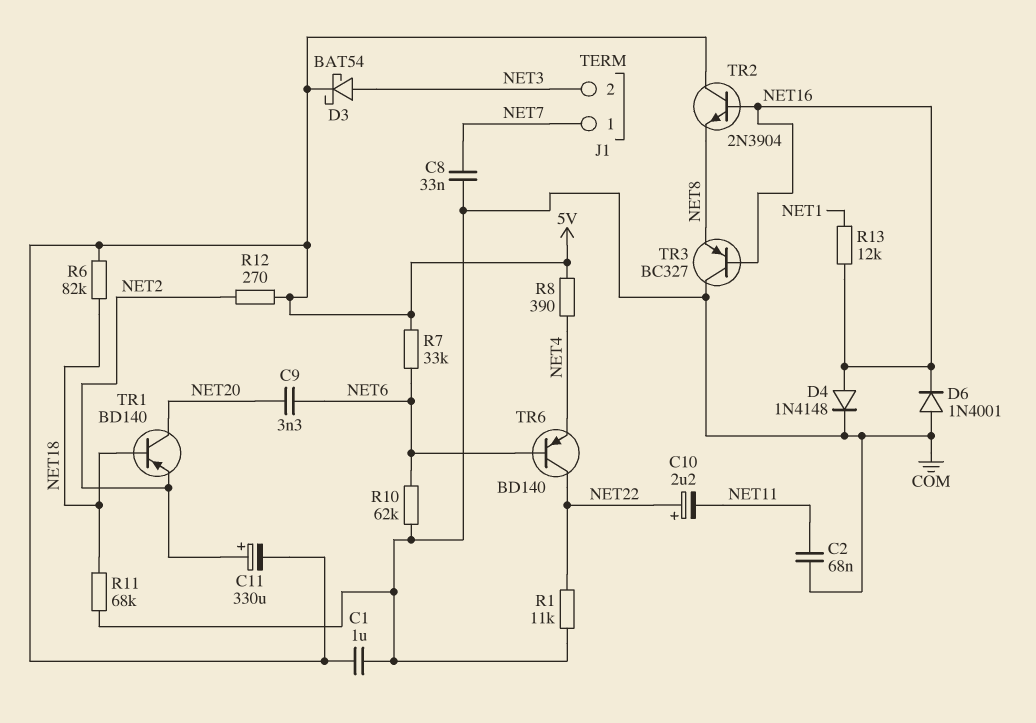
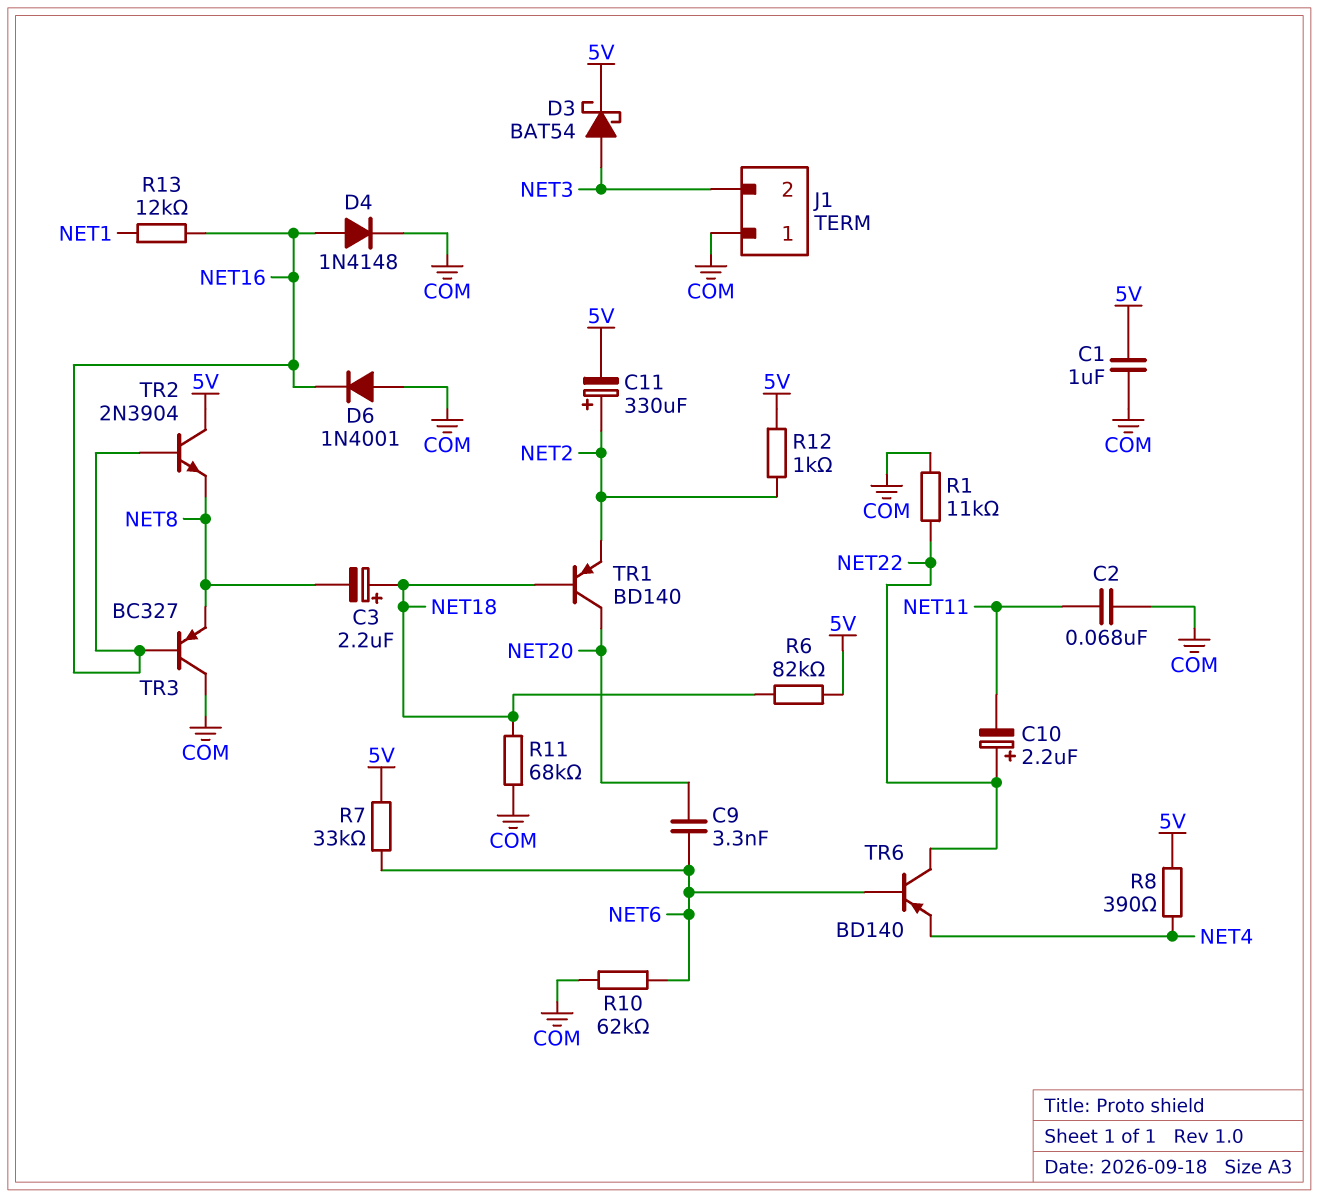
C3: none -> 2.2uF (plus NET18, minus NET8)
C8: 33nF (COM, NET7) -> none
J1 pin 1: NET7 -> COM
R12: 270 (5V, NET2) -> 1k (5V, NET2)

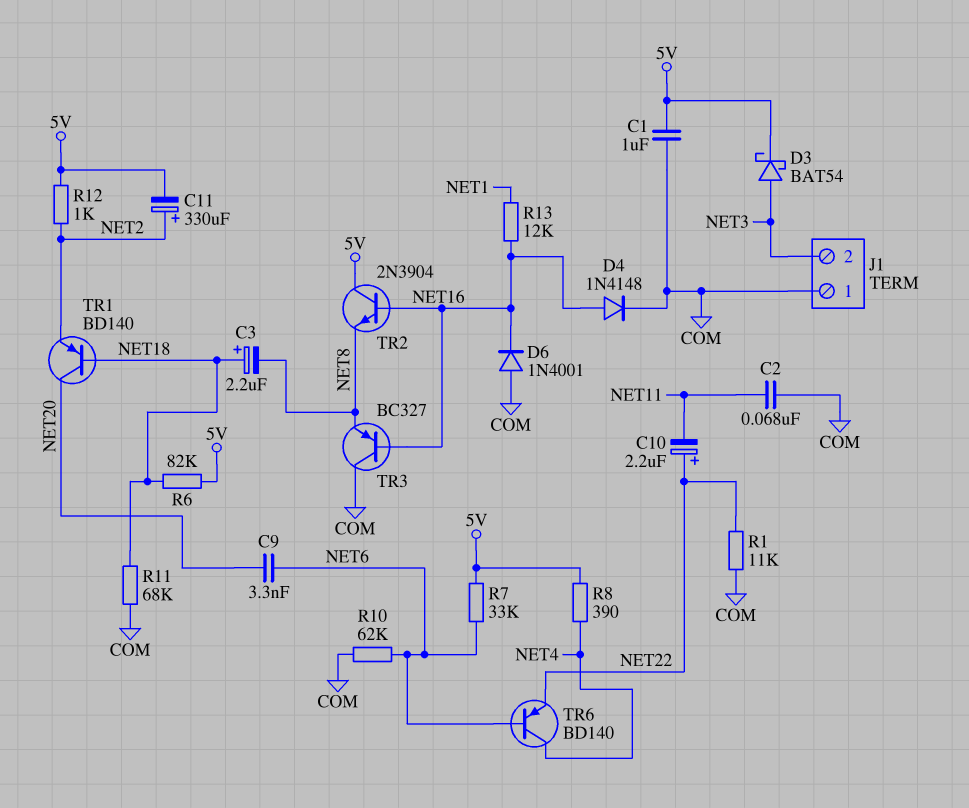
TR6: PNP BD140 (B NET6, C NET22, E NET4) -> PNP BD140 (B NET6, C NET4, E NET22)

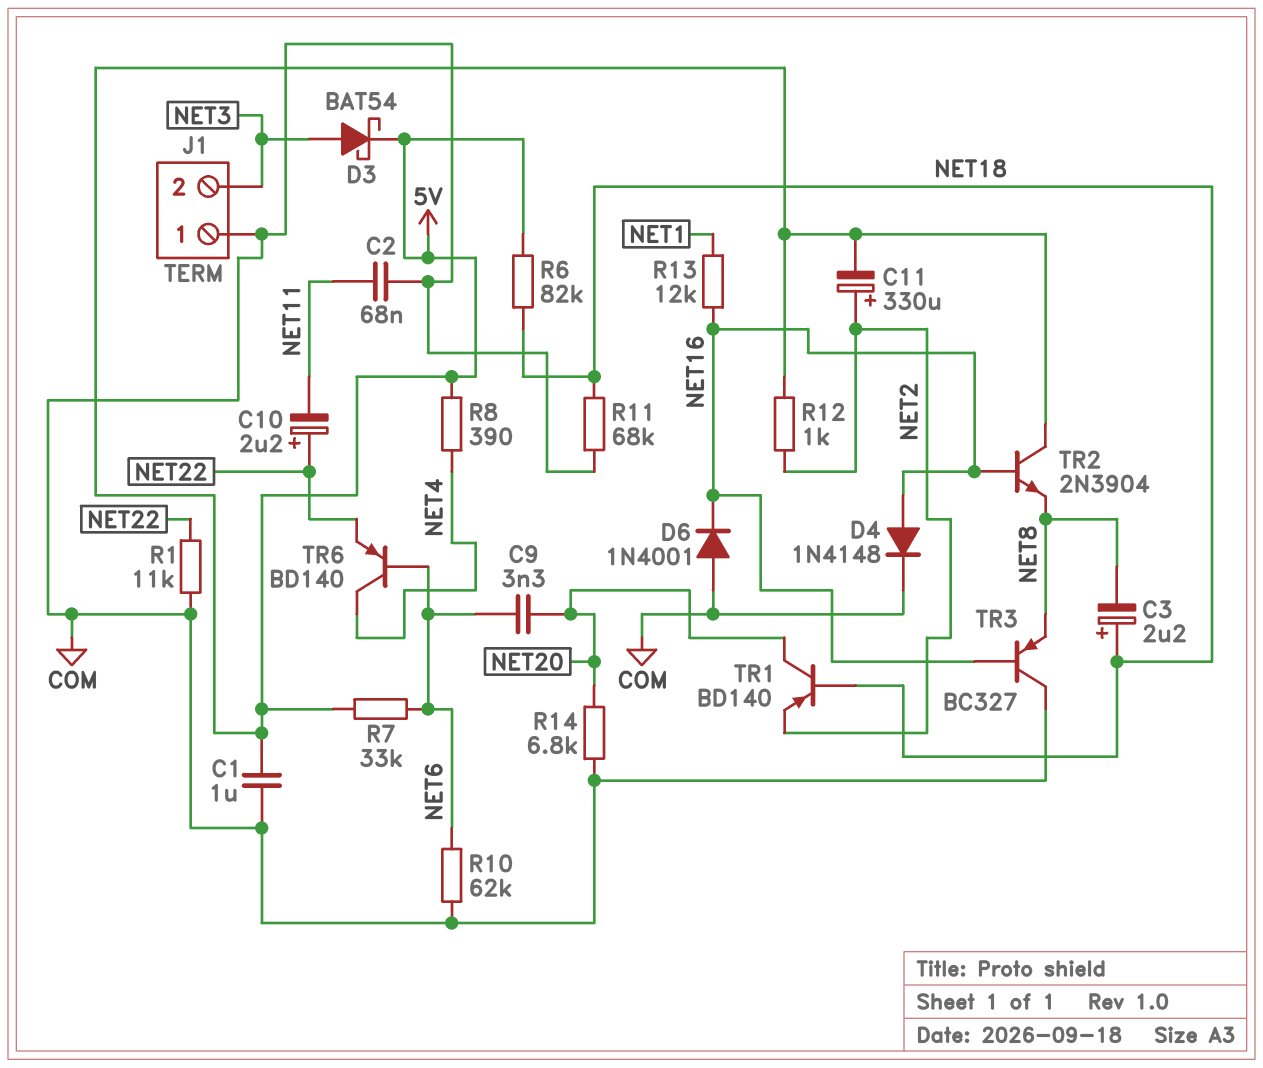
R14: none -> 6.8k (COM, NET20)

